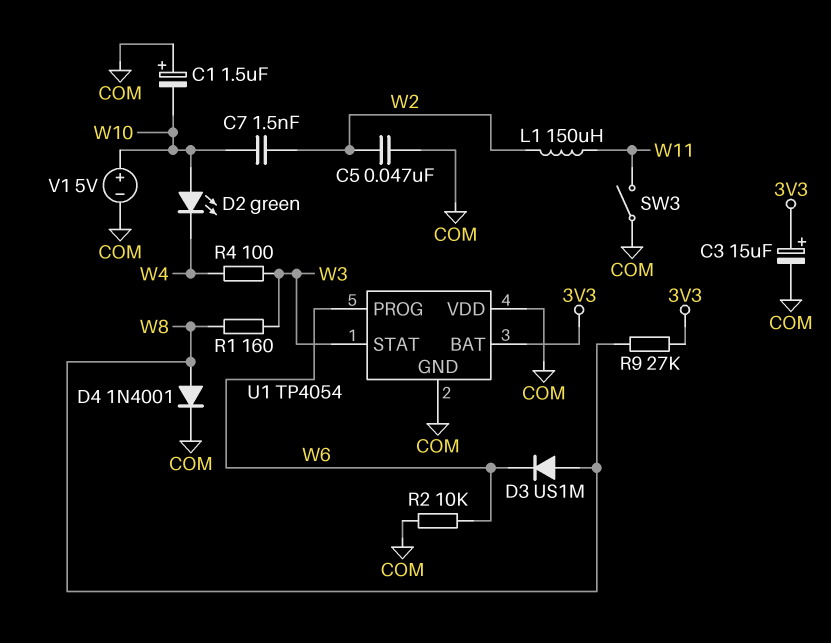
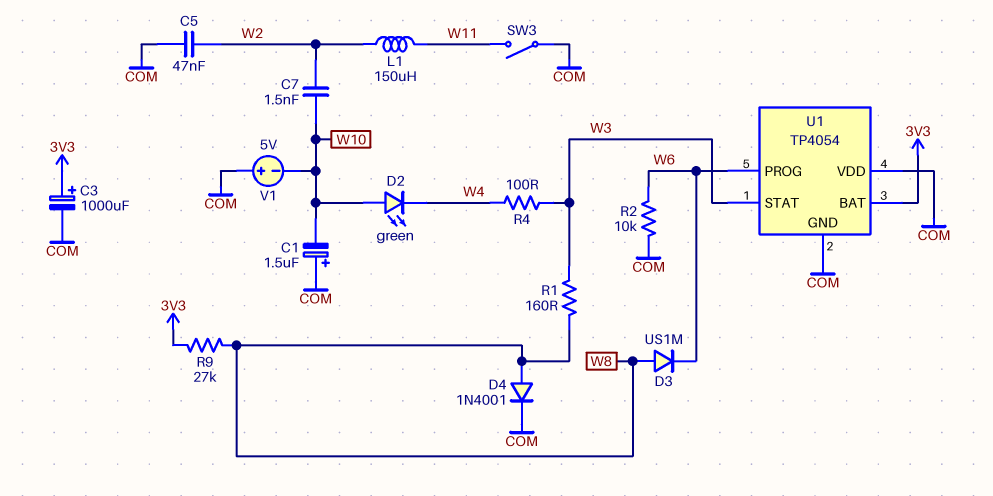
C3: 15uF (plus 3V3, minus COM) -> 1000uF (plus 3V3, minus COM)
V1: 5V (plus W10, minus COM) -> 5V (plus COM, minus W10)

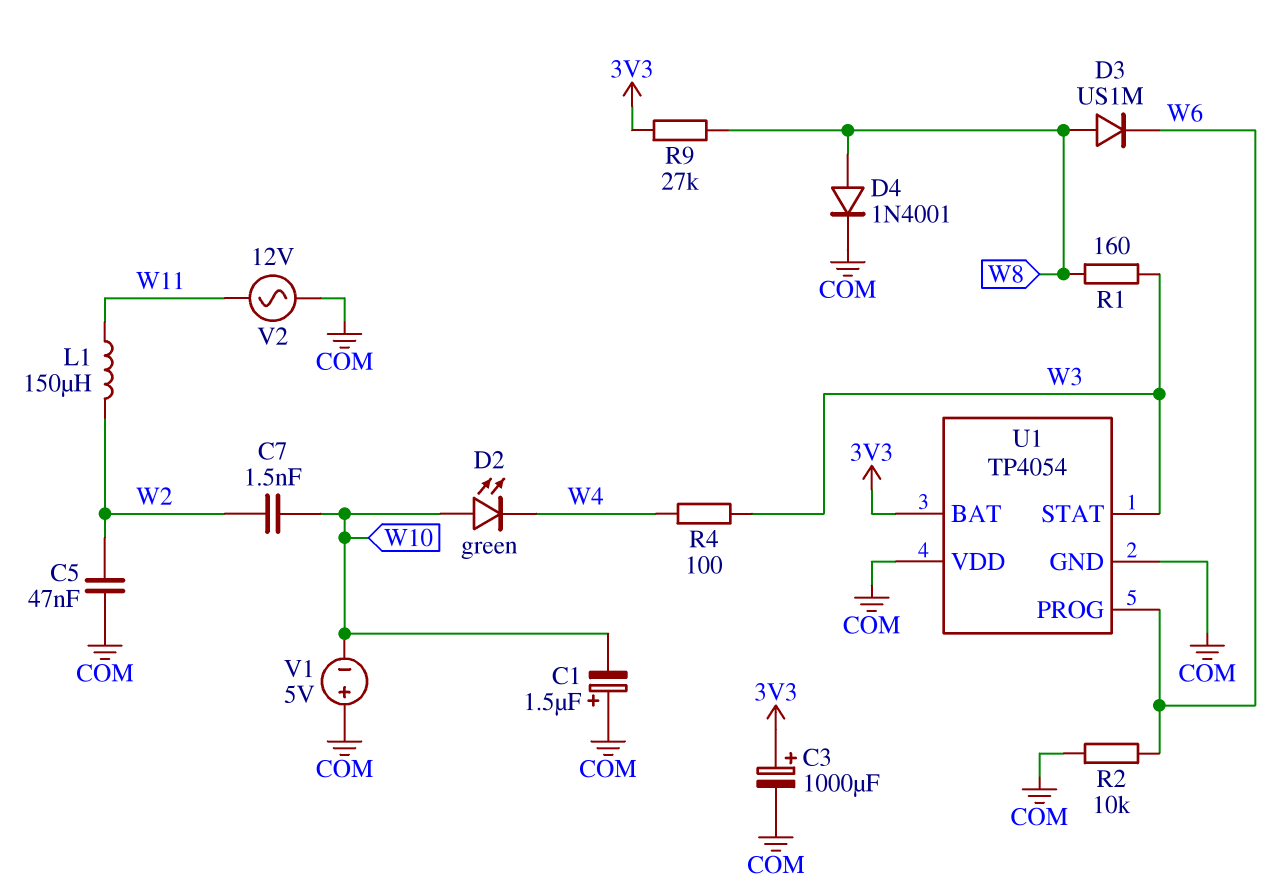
SW3: switch (COM, W11) -> none
V2: none -> AC 12V (COM, W11)

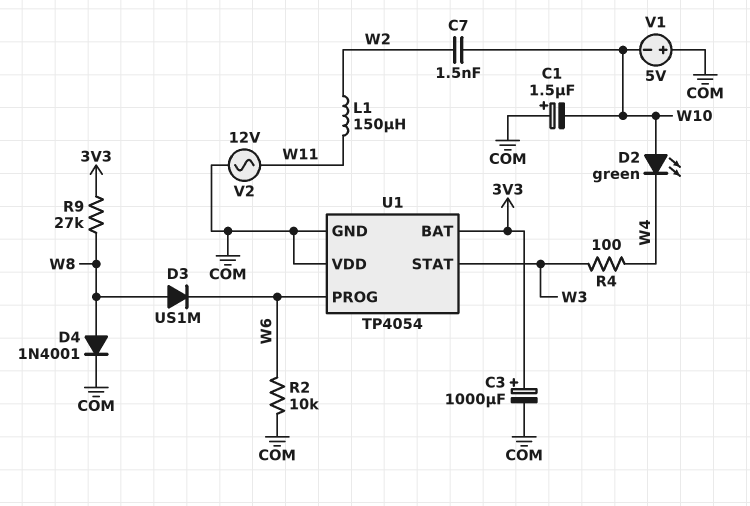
C5: 47nF (COM, W2) -> none
R1: 160 (W3, W8) -> none

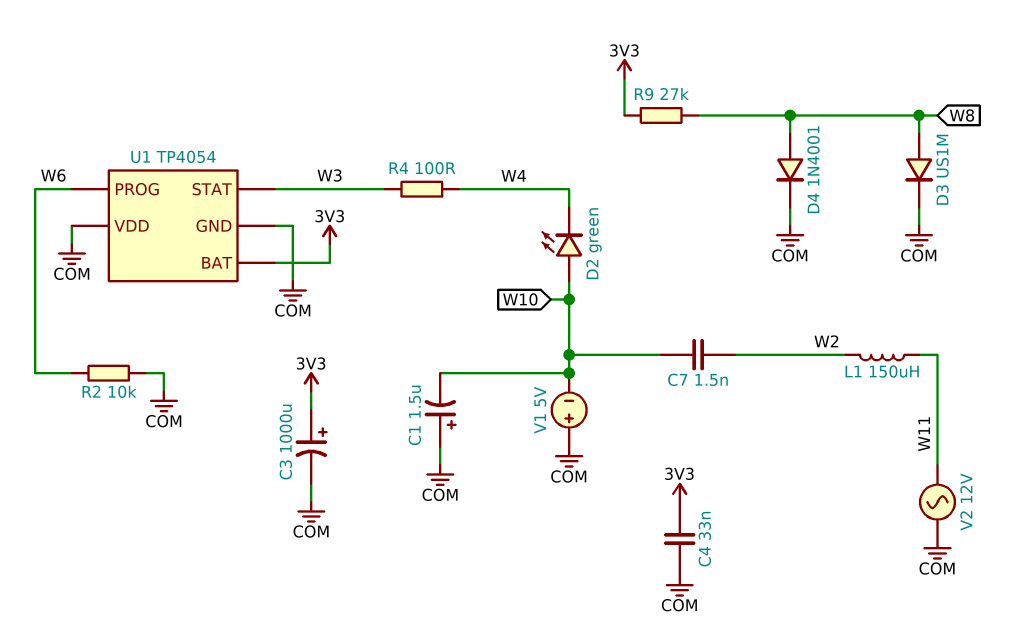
C4: none -> 33nF (3V3, COM)
D3: diode US1M (A W8, K W6) -> diode US1M (A W8, K COM)

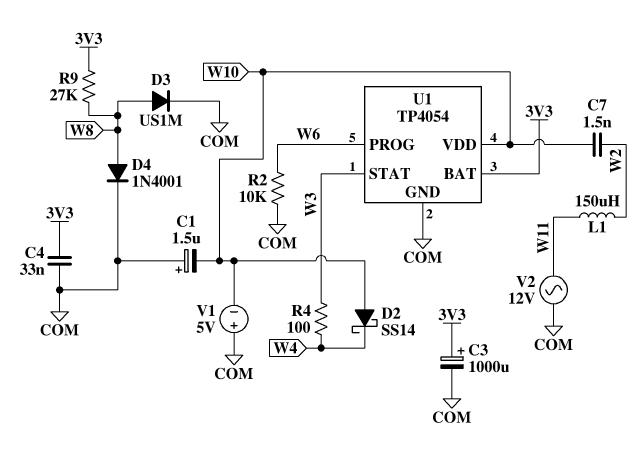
D2: LED green (A W10, K W4) -> schottky SS14 (A W10, K W4)
U1 pin VDD: COM -> W10

